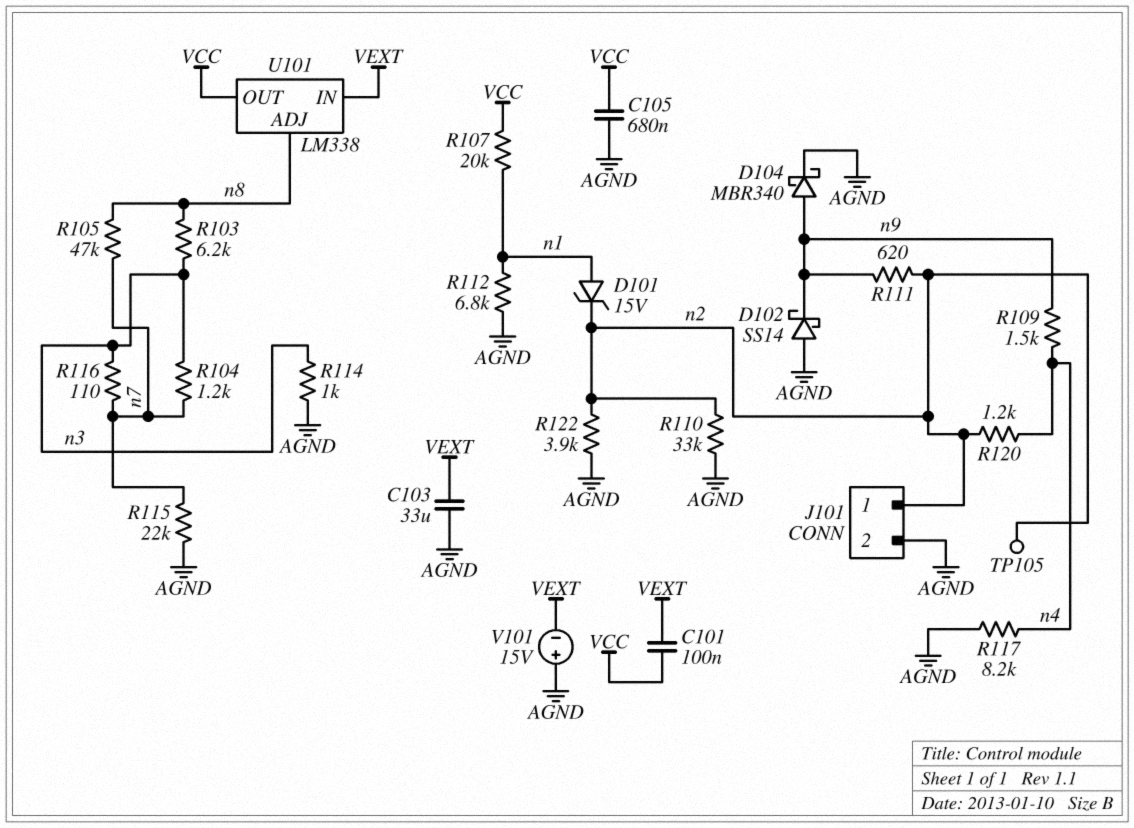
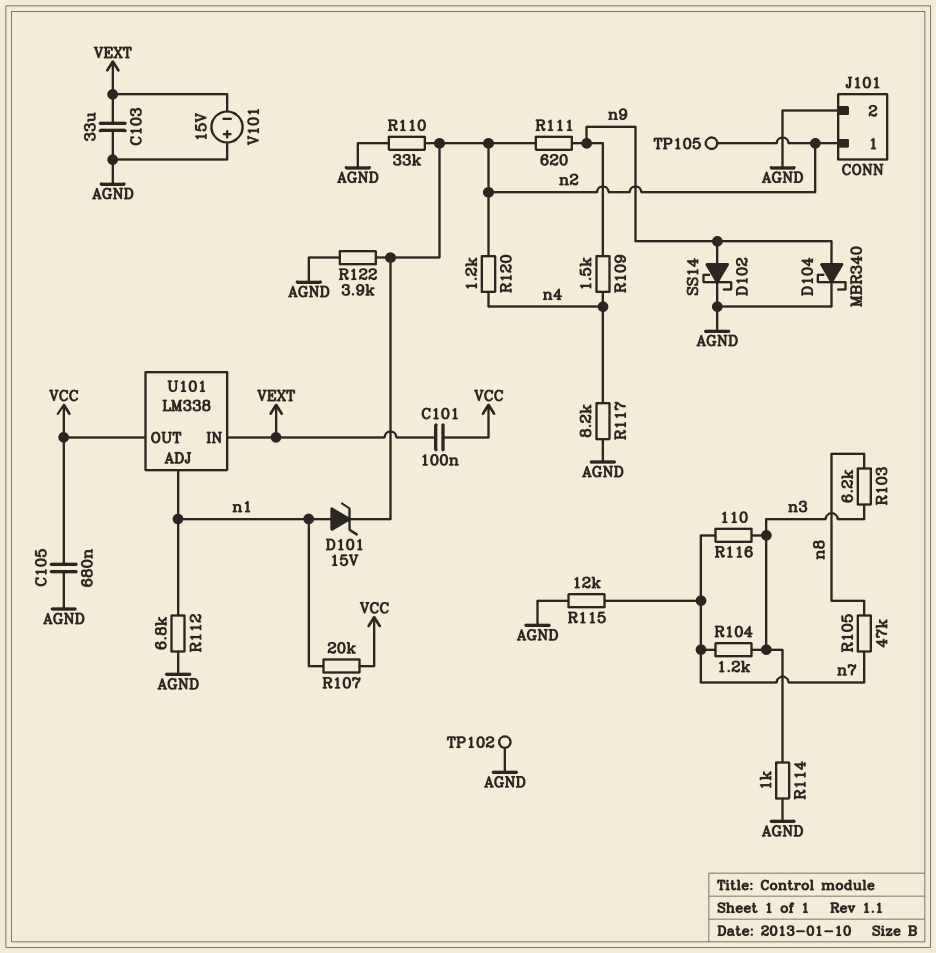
D102: schottky SS14 (A AGND, K n9) -> schottky SS14 (A n9, K AGND)
R115: 22k (AGND, n7) -> 12k (AGND, n7)
TP102: none -> test point (AGND)
U101 pin ADJ: n8 -> n1

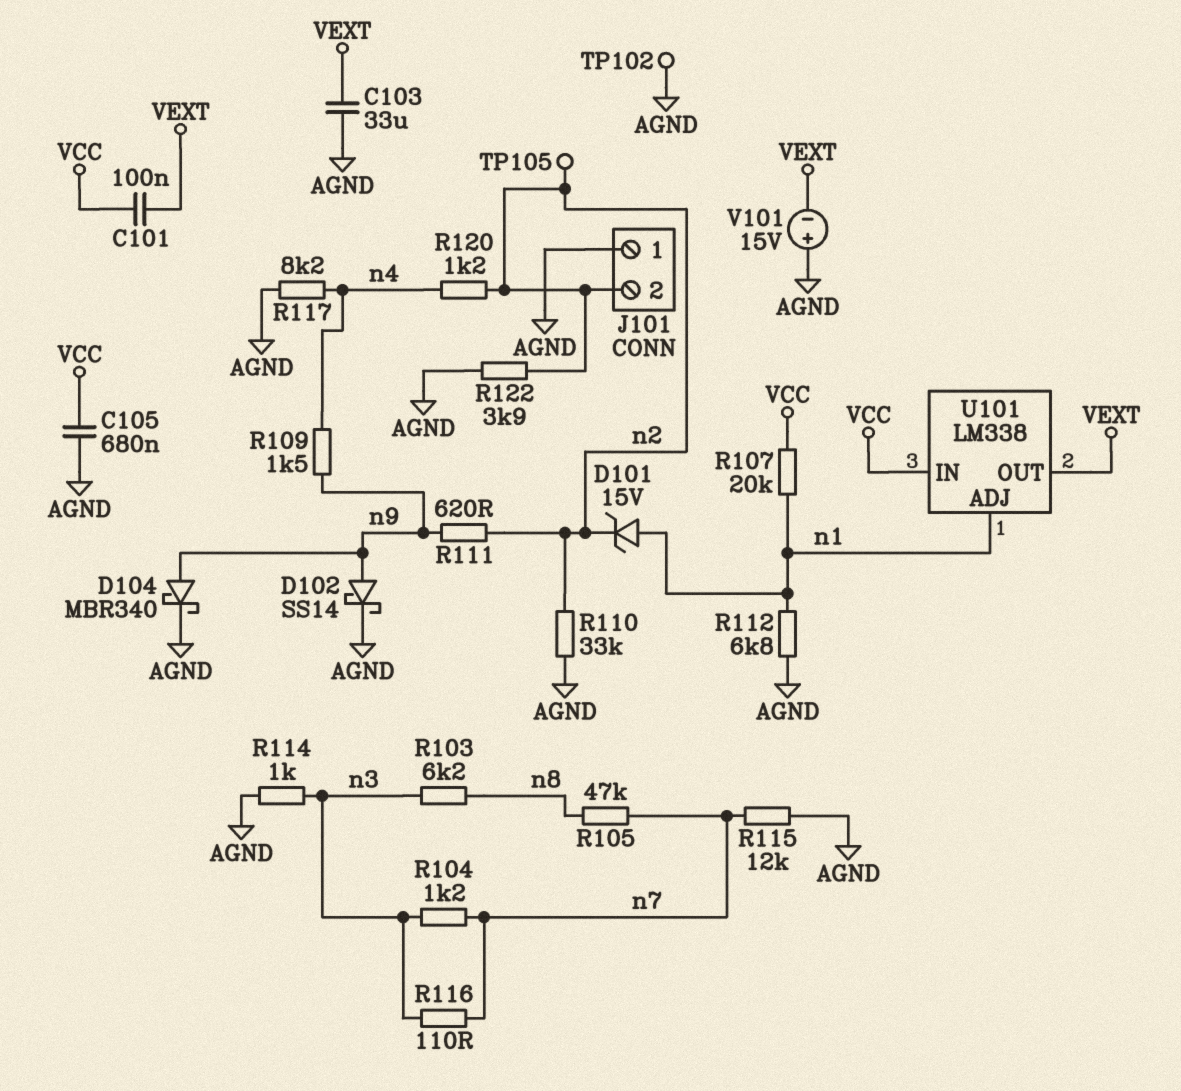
J101 pin 1: n2 -> AGND
J101 pin 2: AGND -> n2
U101 pin IN: VEXT -> VCC
U101 pin OUT: VCC -> VEXT

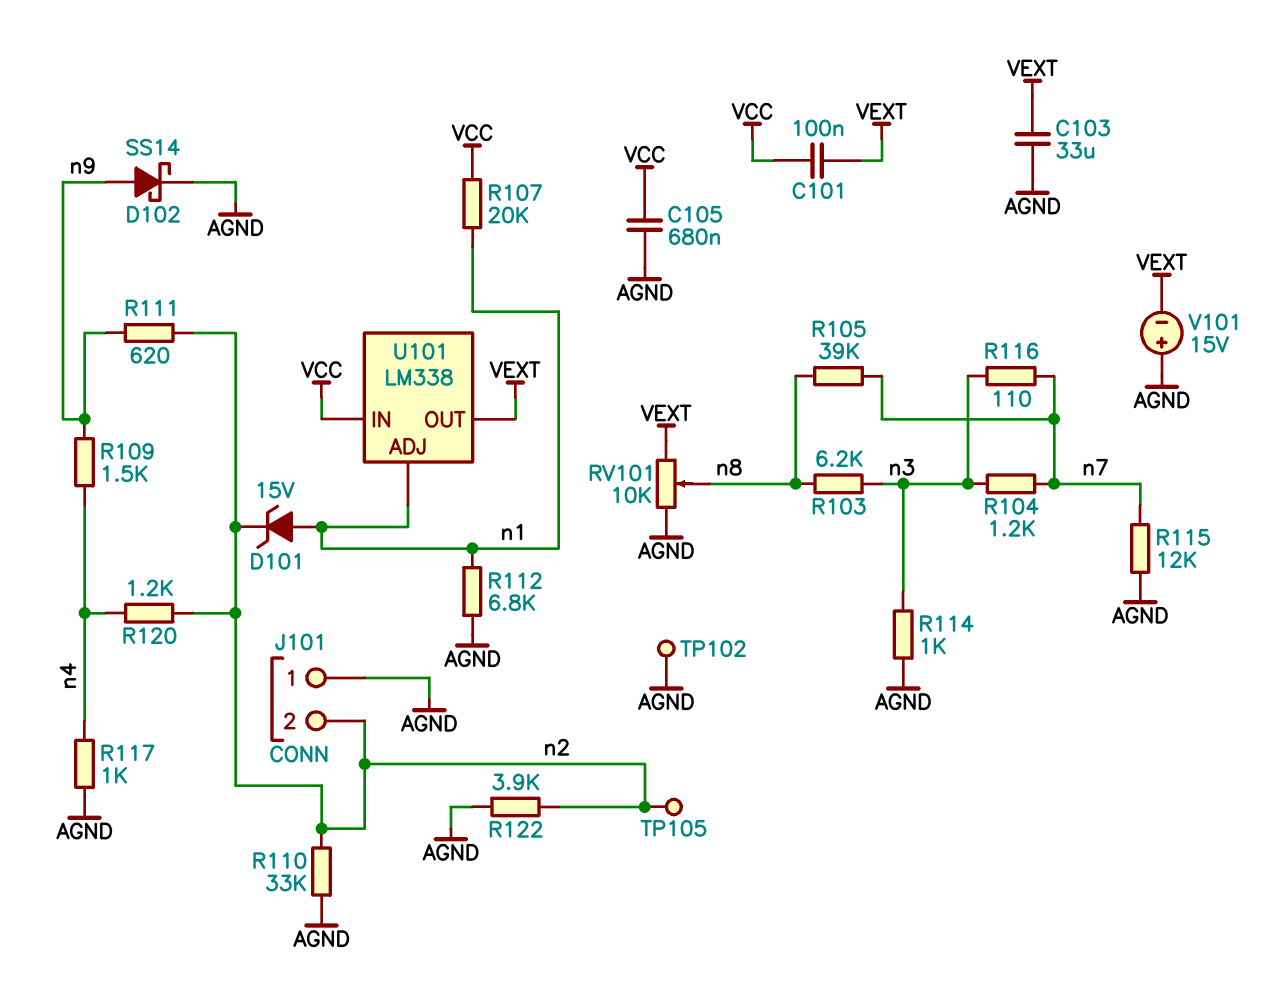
D104: schottky MBR340 (A n9, K AGND) -> none
R105: 47k (n7, n8) -> 39k (n7, n8)
R117: 8.2k (AGND, n4) -> 1k (AGND, n4)
RV101: none -> 10k (AGND, VEXT, wiper n8)

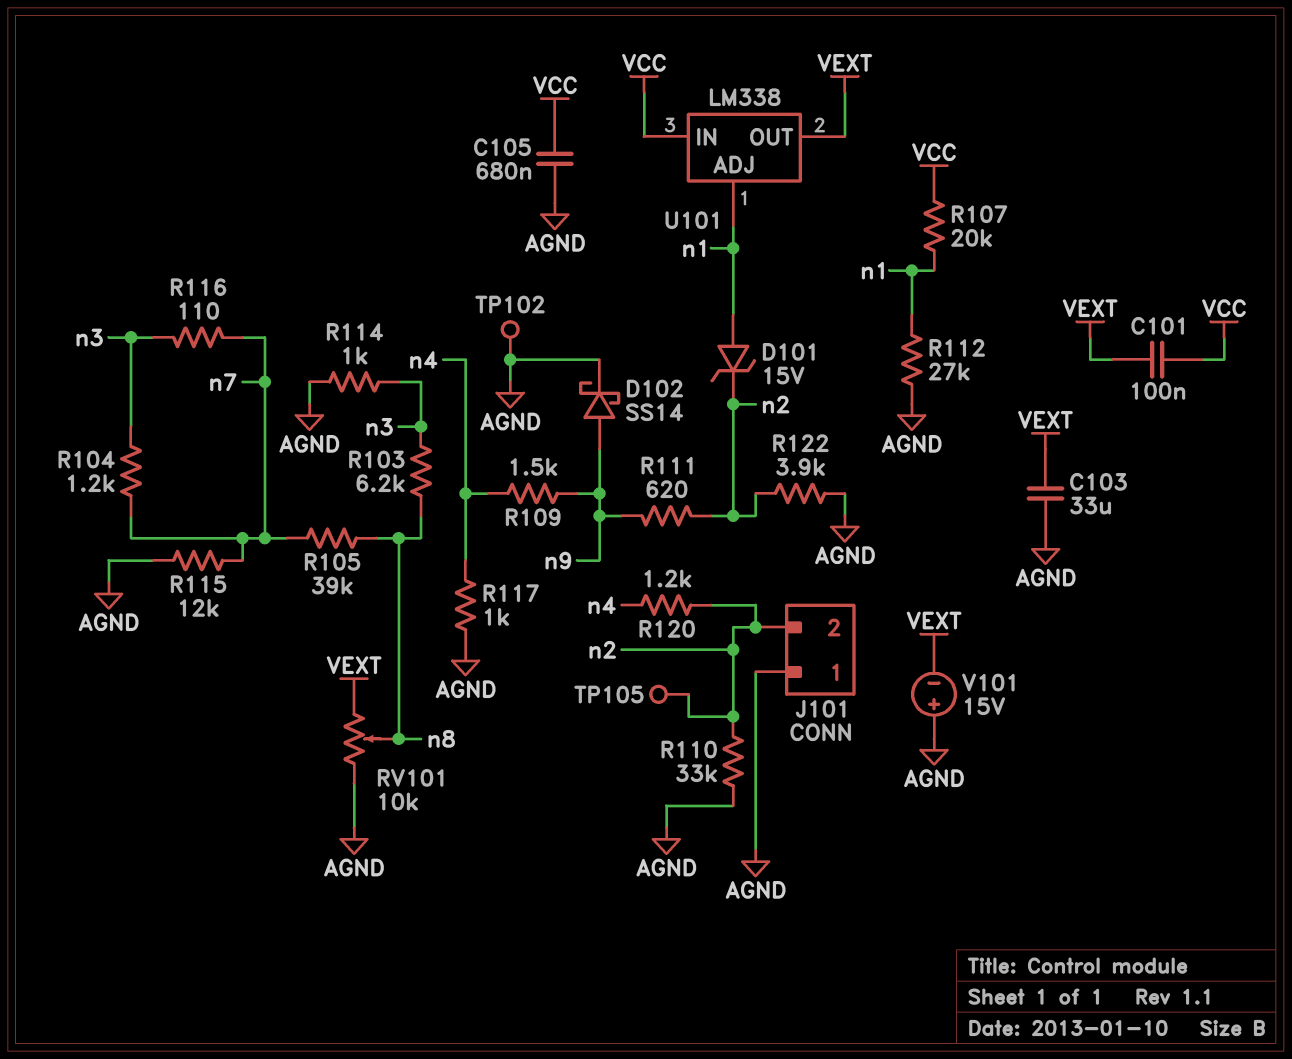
R112: 6.8k (AGND, n1) -> 27k (AGND, n1)

